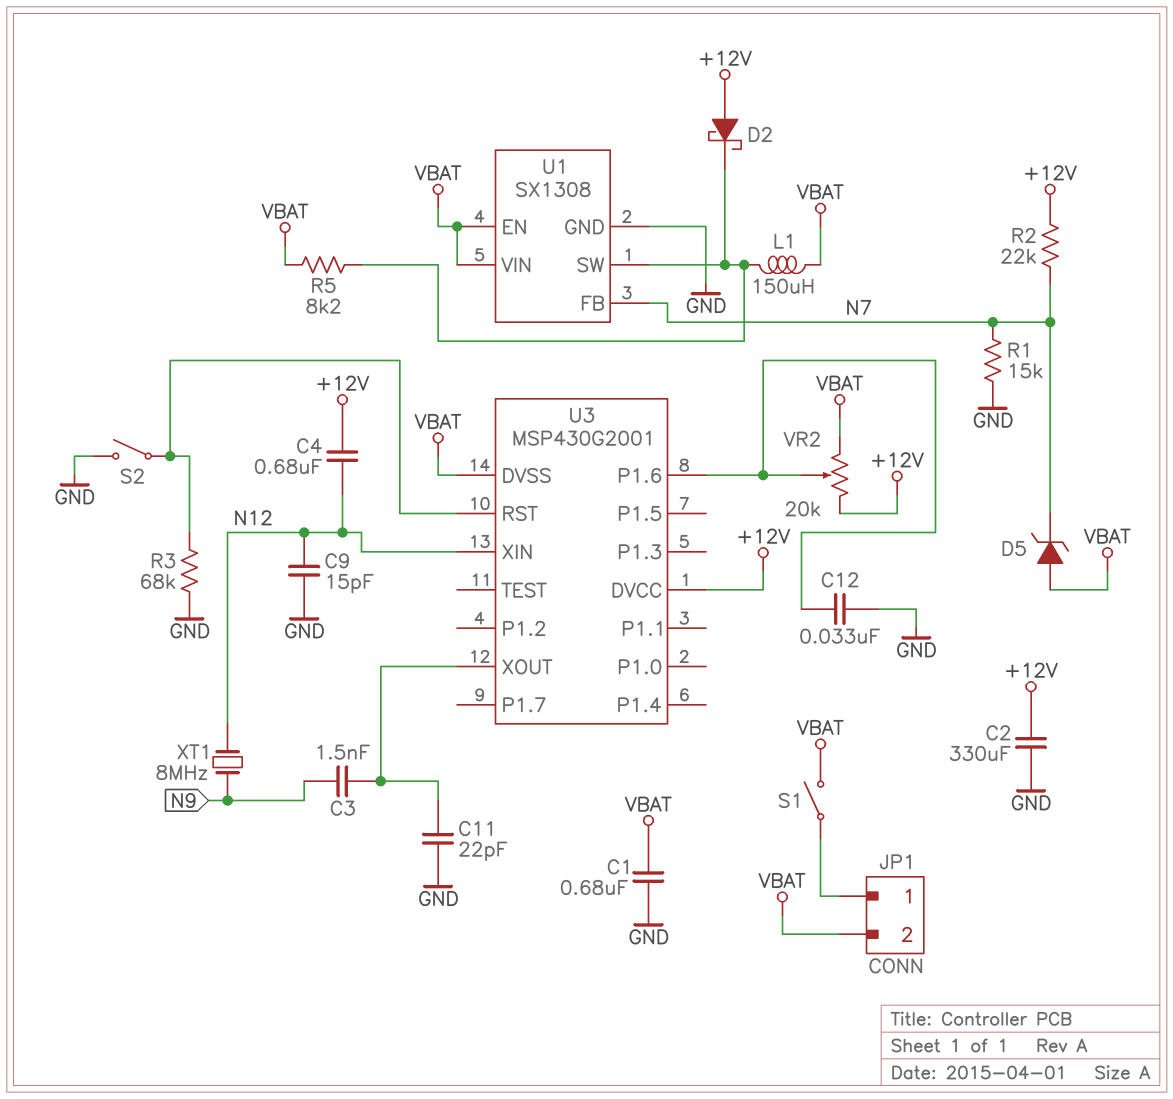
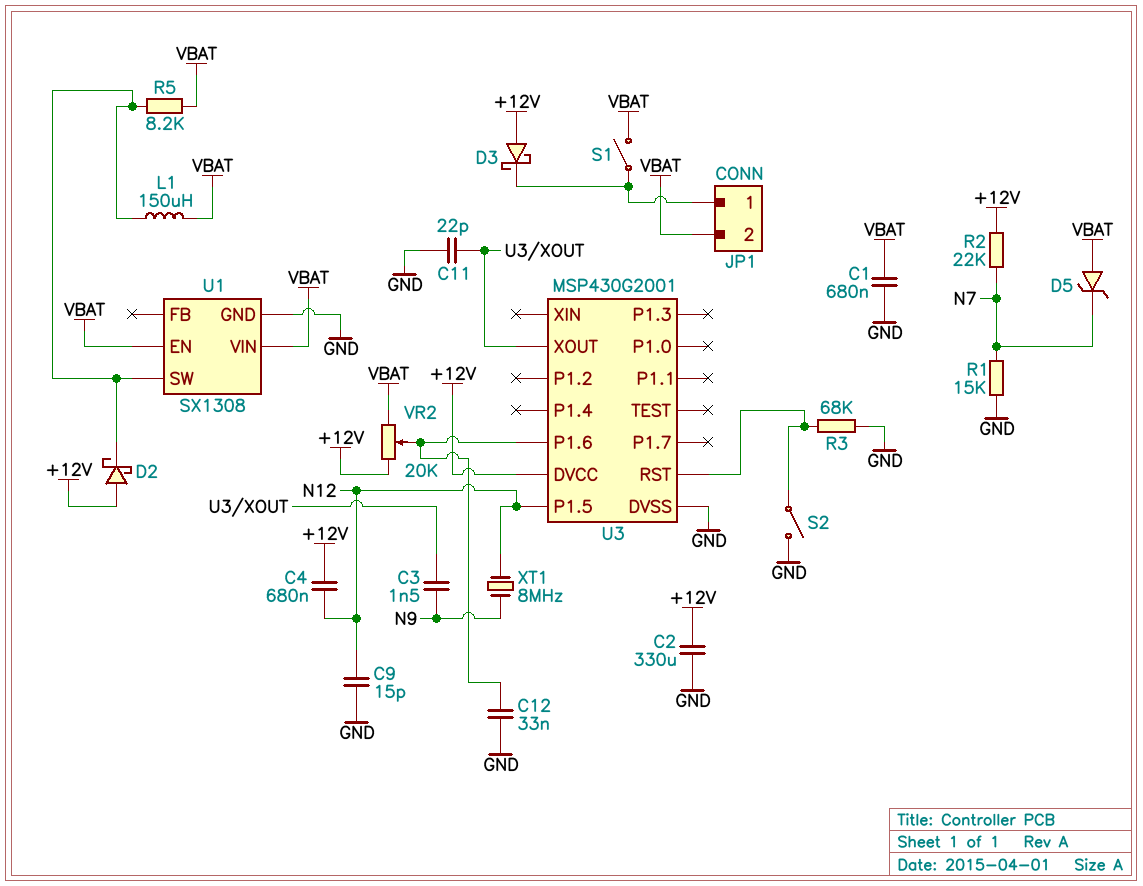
D3: none -> schottky (A +12V, K JP1/1)
U1 pin FB: N7 -> none
U3 pin DVSS: VBAT -> GND
U3 pin P1.5: none -> N12
U3 pin XIN: N12 -> none

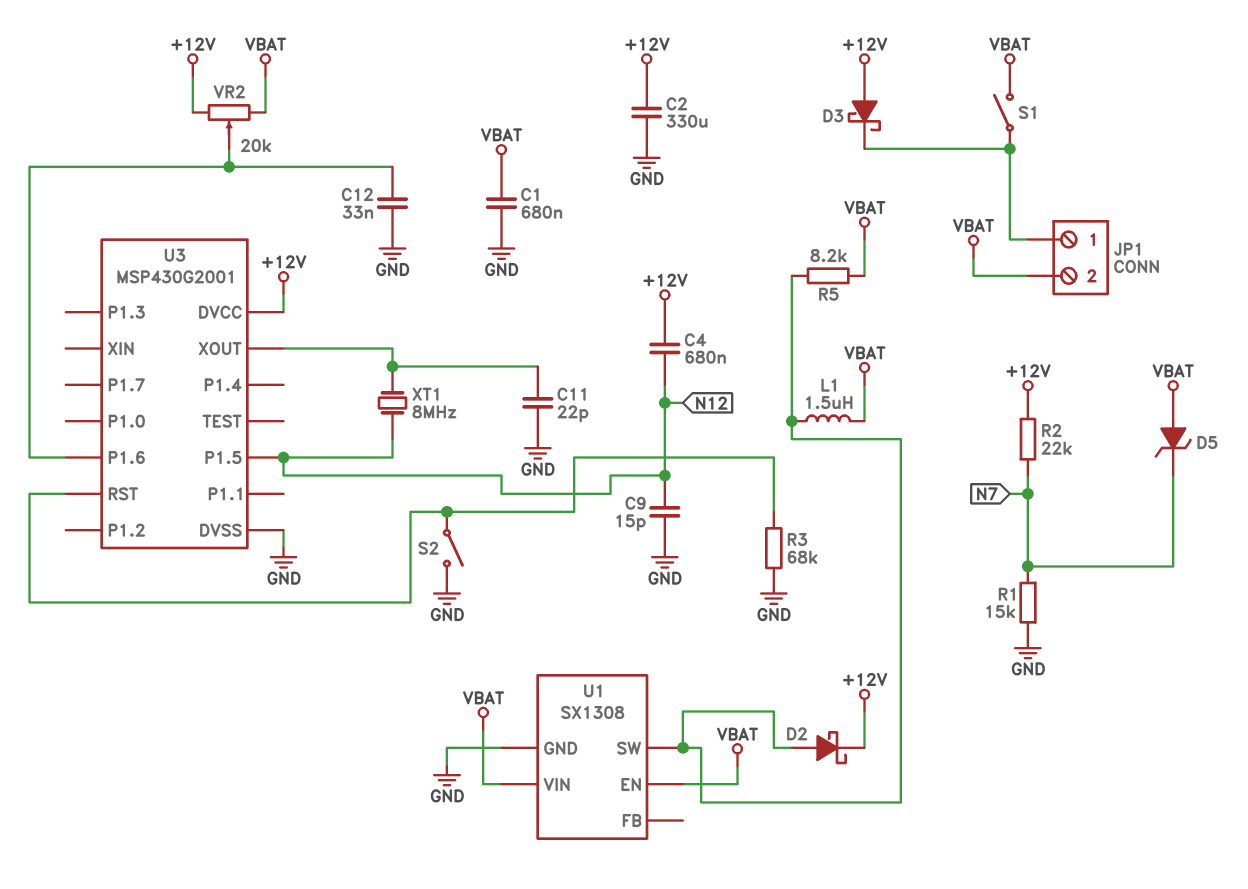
C3: 1.5nF (N9, U3/XOUT) -> none
D2: schottky (A +12V, K U1/SW) -> schottky (A U1/SW, K +12V)
L1: 150uH (U1/SW, VBAT) -> 1.5uH (U1/SW, VBAT)
XT1: 8MHz (N9, N12) -> 8MHz (N12, U3/XOUT)

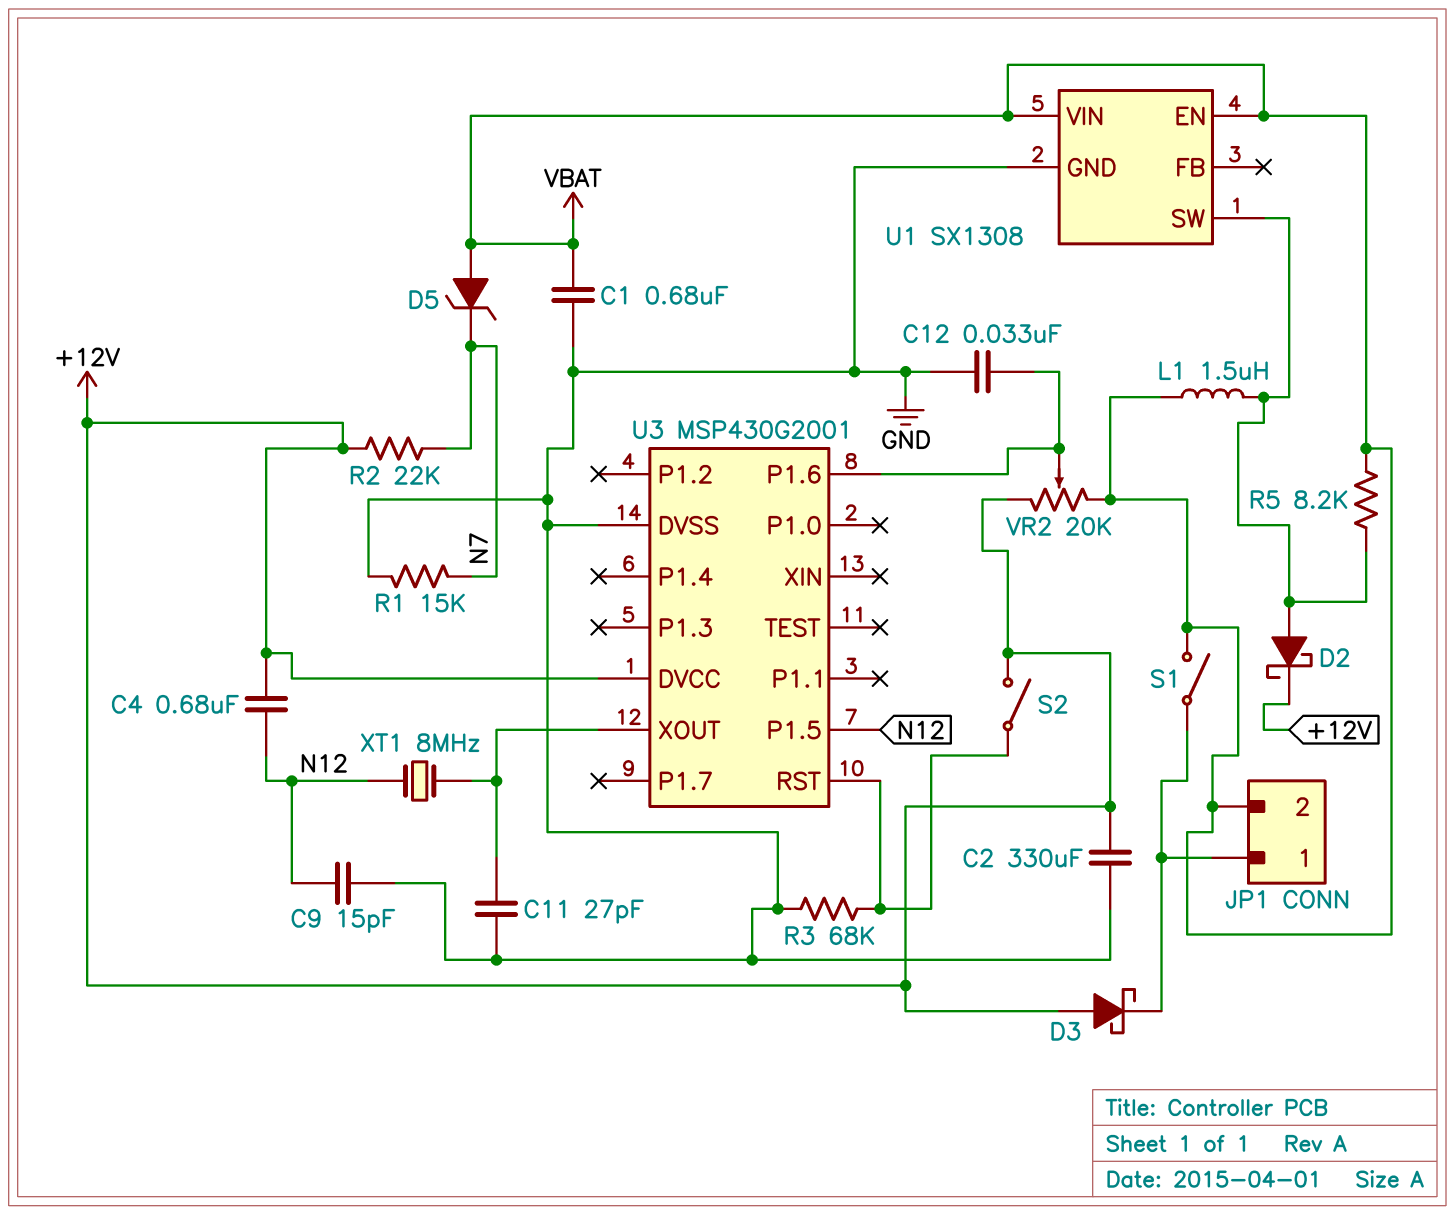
C11: 22pF (GND, U3/XOUT) -> 27pF (GND, U3/XOUT)
S2: switch (GND, U3/RST) -> switch (+12V, U3/RST)

